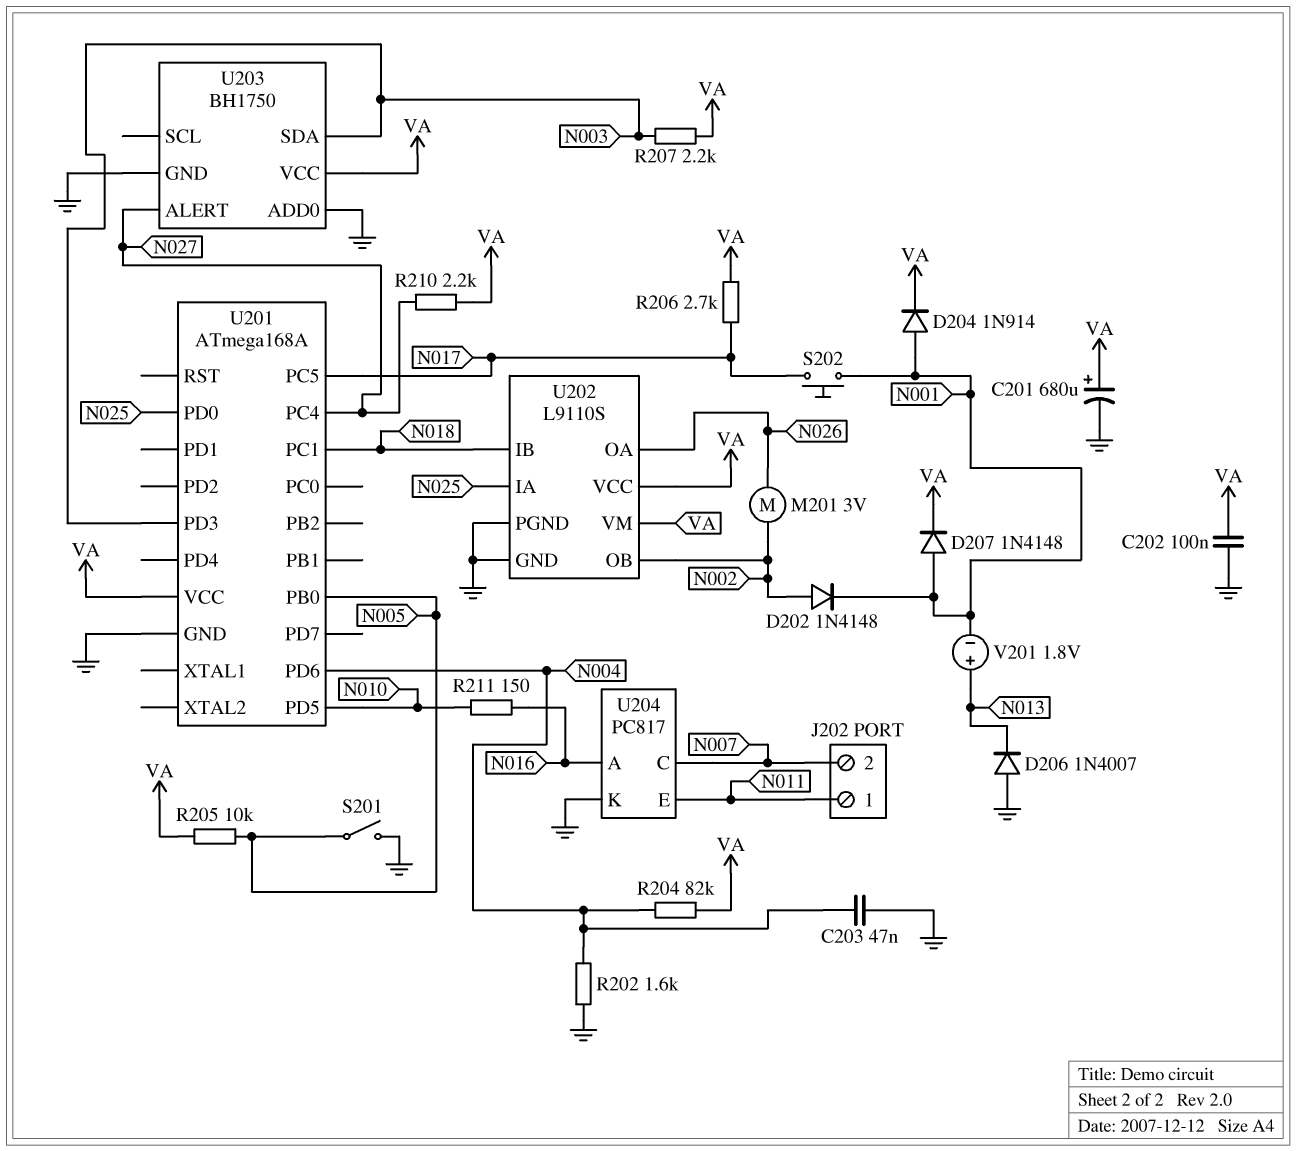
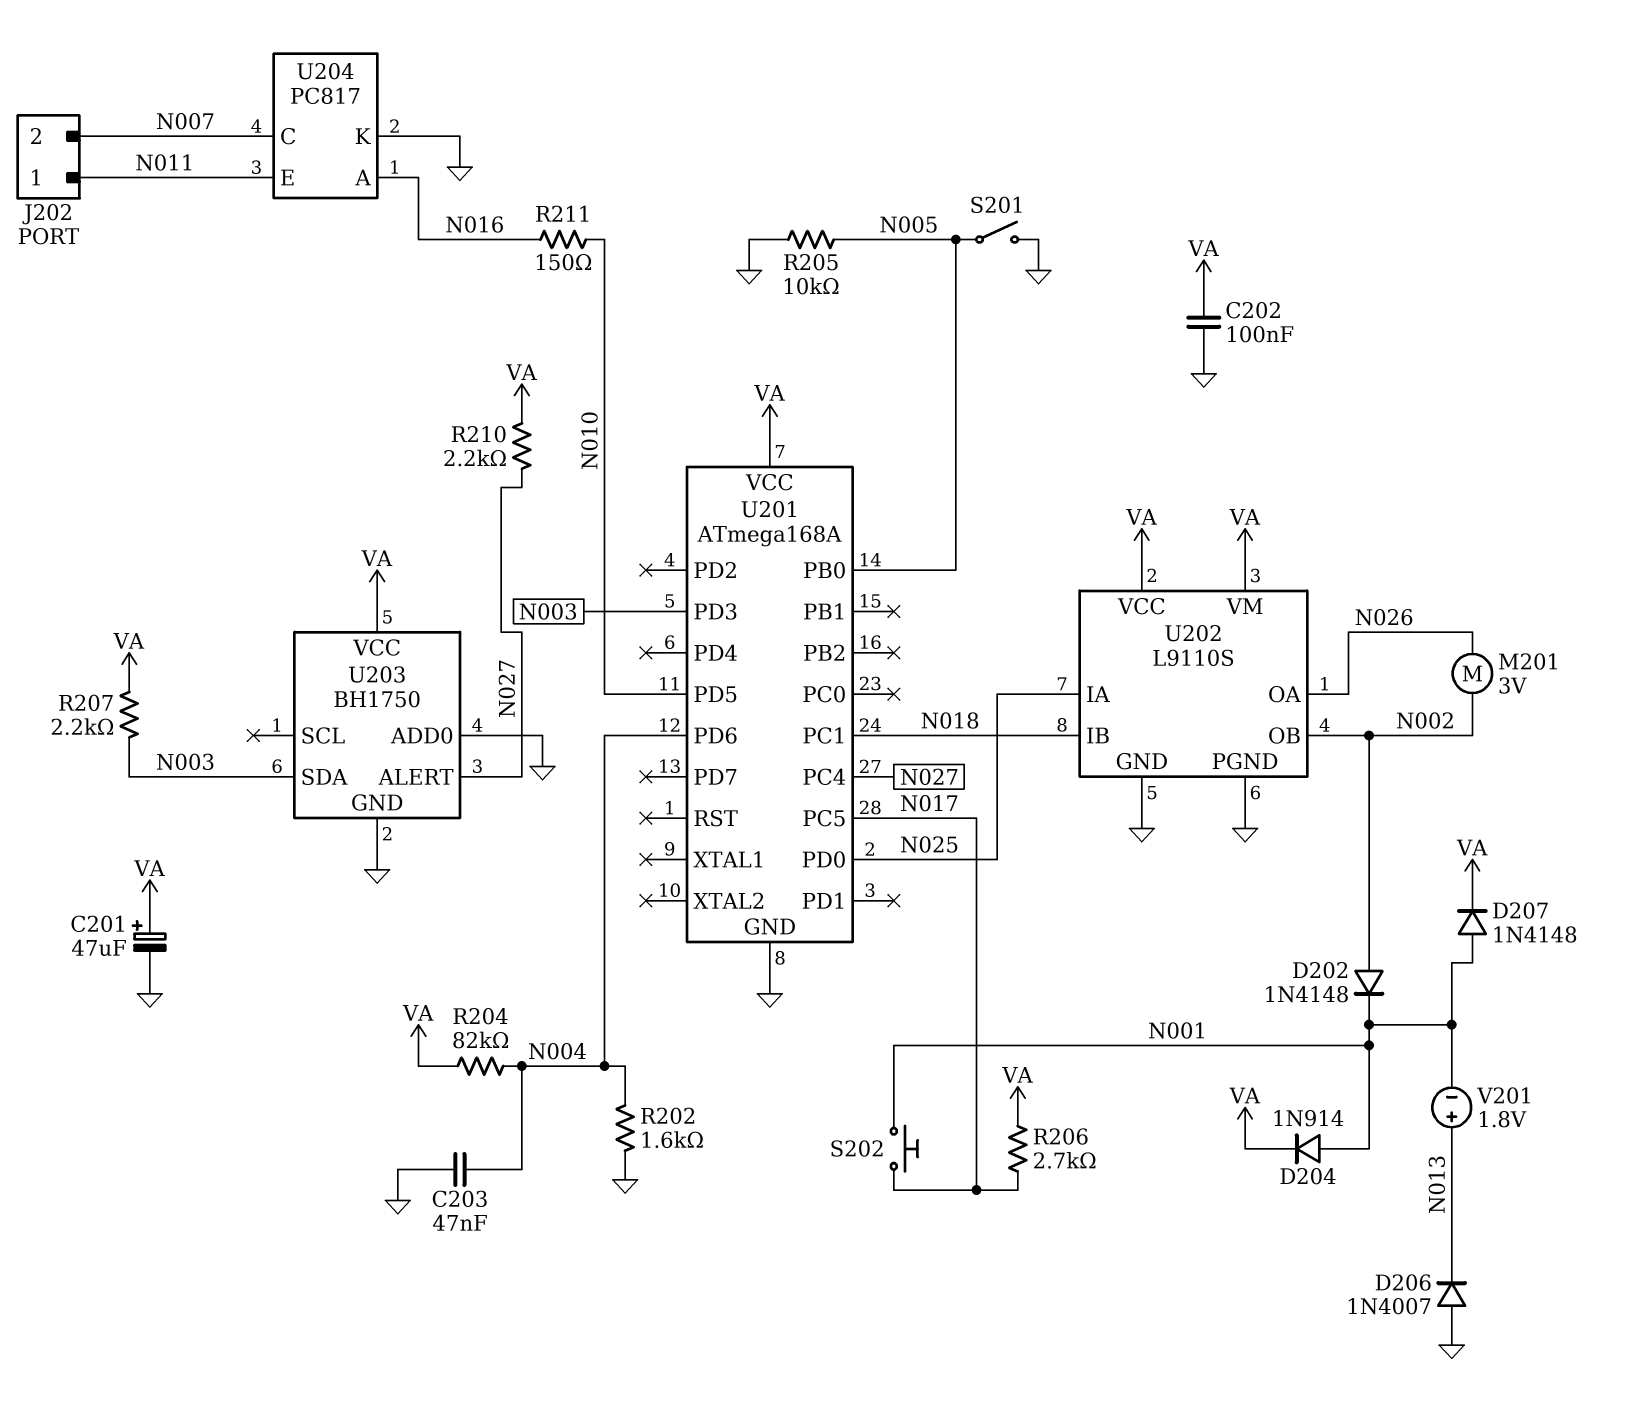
C201: 680uF (plus VA, minus GND) -> 47uF (plus VA, minus GND)
R205: 10k (N005, VA) -> 10k (GND, N005)

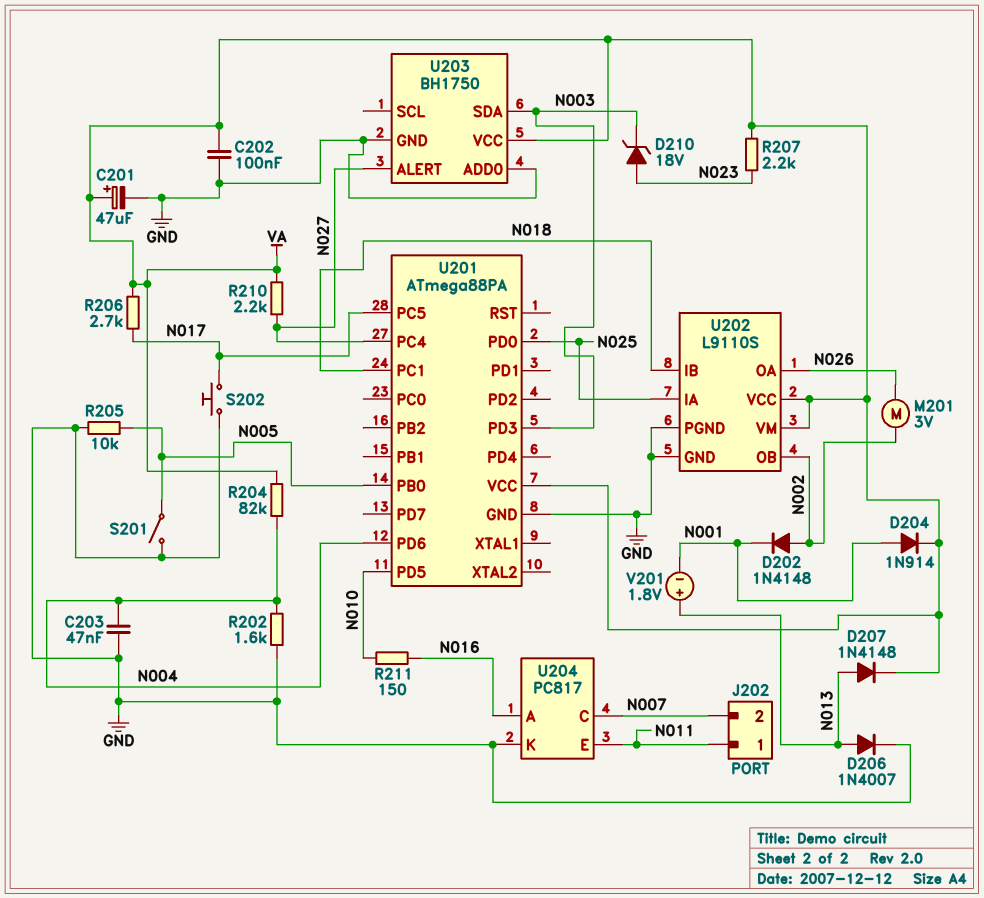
D206: diode 1N4007 (A GND, K N013) -> diode 1N4007 (A N013, K GND)
D207: diode 1N4148 (A N001, K VA) -> diode 1N4148 (A N013, K VA)
D210: none -> zener 18V (A N023, K N003)
R207: 2.2k (N003, VA) -> 2.2k (N023, VA)
S202: button (N001, N017) -> button (GND, N017)
U201: ATmega168A -> ATmega88PA

